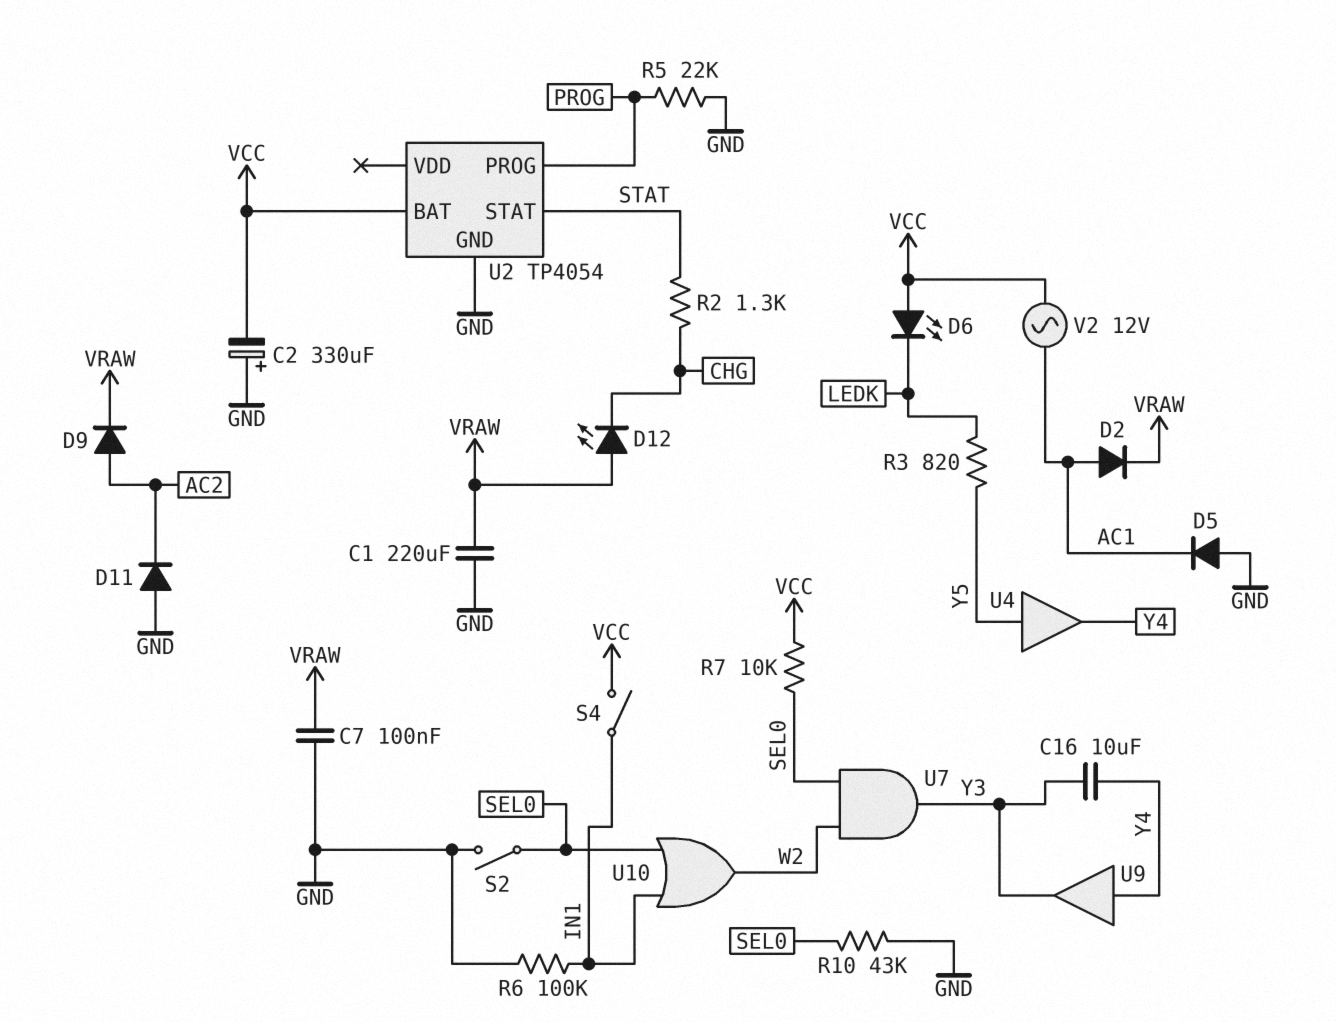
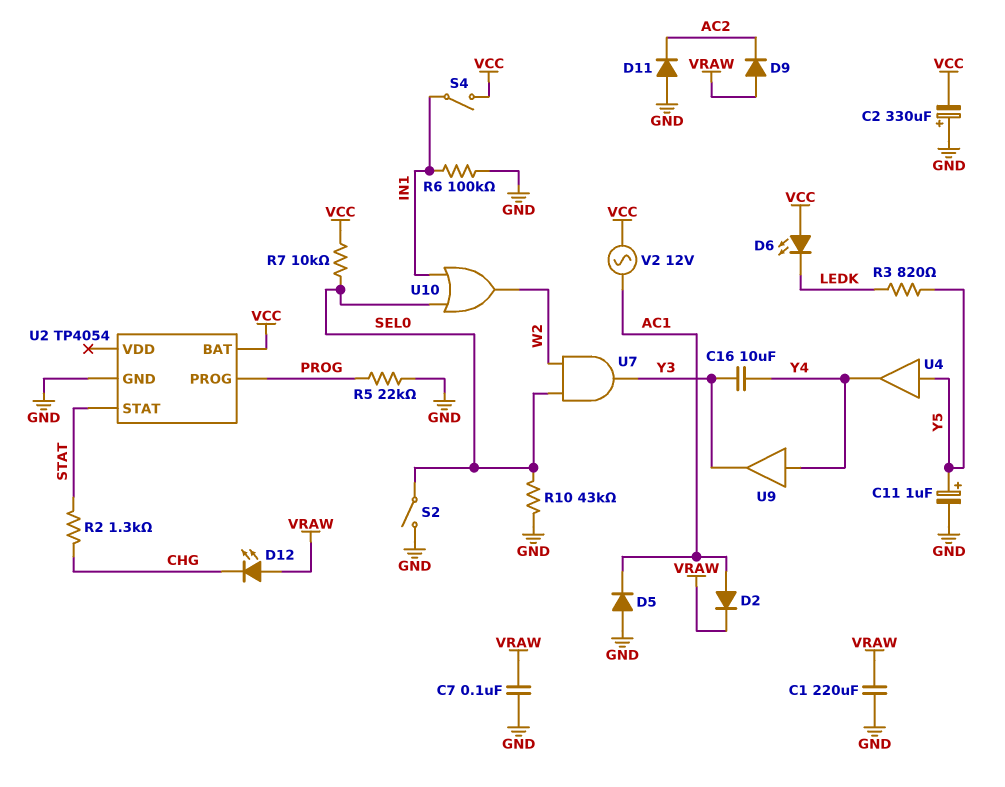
C11: none -> 1uF (plus Y5, minus GND)
D9: diode (A AC2, K VRAW) -> diode (A VRAW, K AC2)

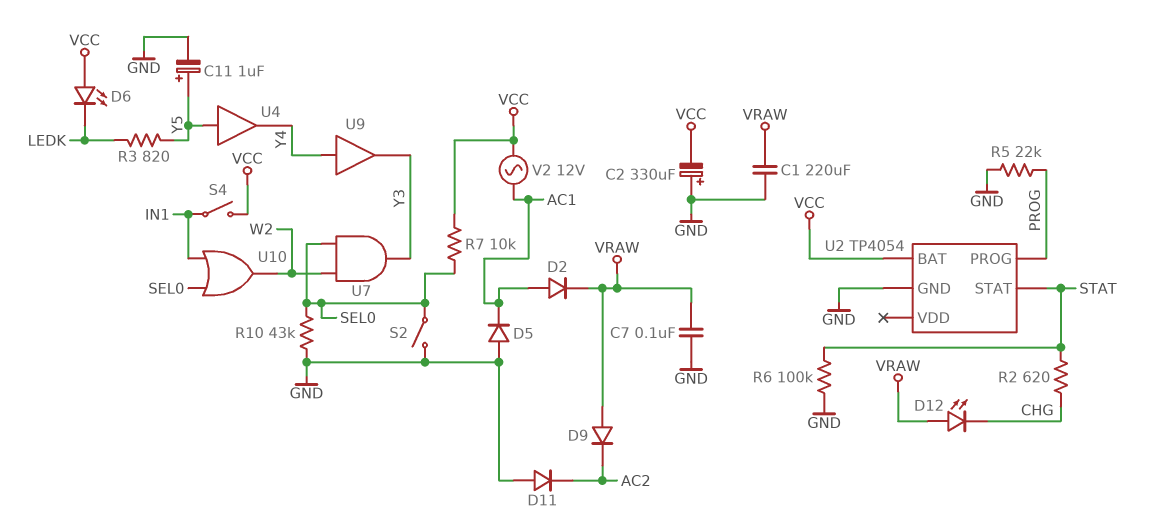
C16: 10uF (Y3, Y4) -> none
R2: 1.3k (CHG, STAT) -> 620 (CHG, STAT)
R6: 100k (GND, IN1) -> 100k (GND, STAT)

